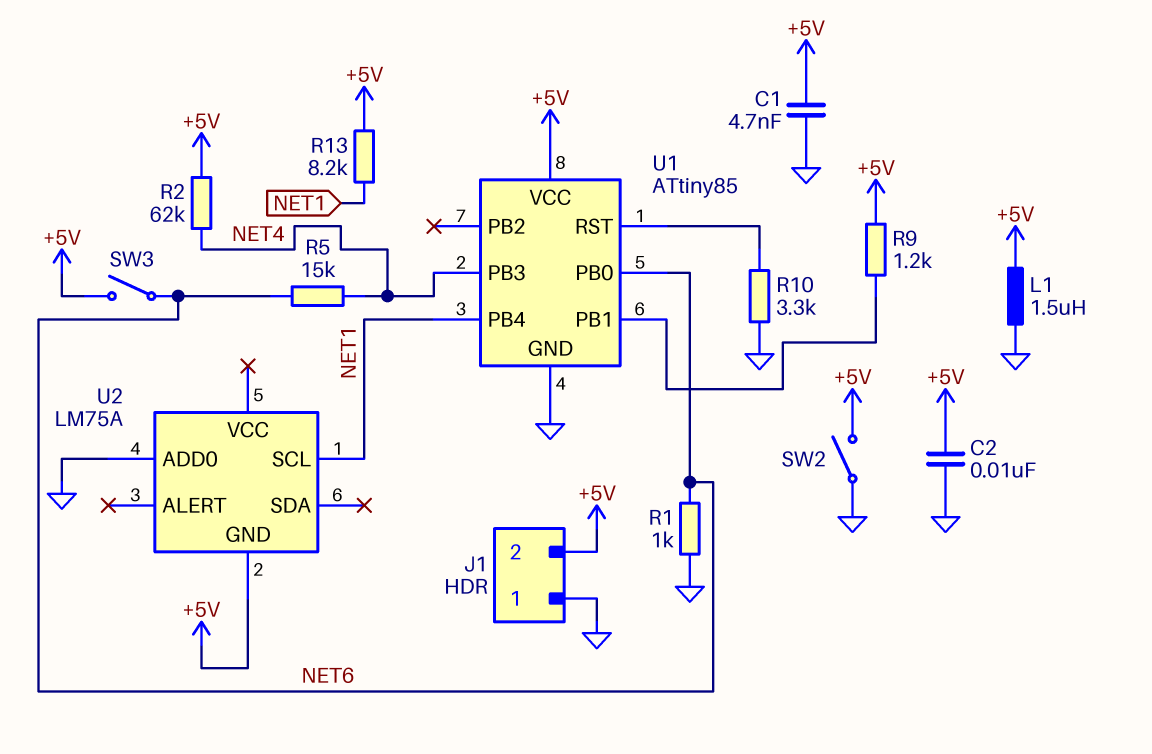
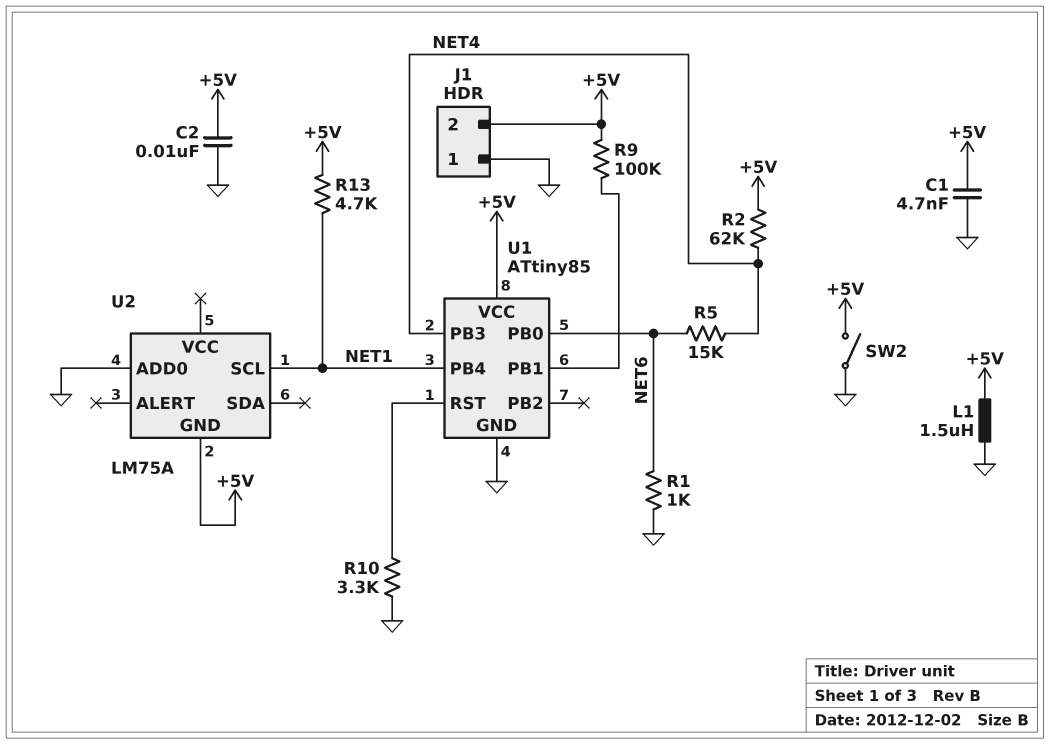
R9: 1.2k (+5V, U1/PB1) -> 100k (+5V, U1/PB1)
R13: 8.2k (+5V, NET1) -> 4.7k (+5V, NET1)
SW3: switch (+5V, NET6) -> none

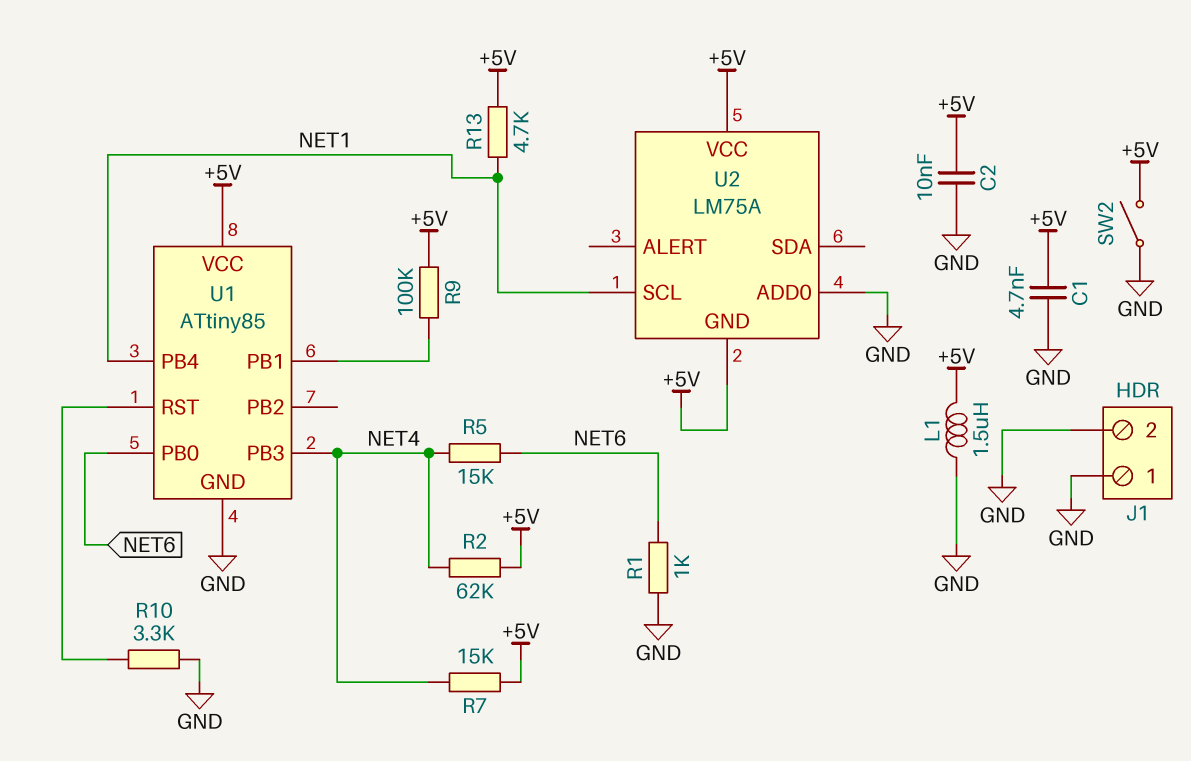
J1 pin 2: +5V -> GND
R7: none -> 15k (+5V, NET4)
U2 pin VCC: none -> +5V

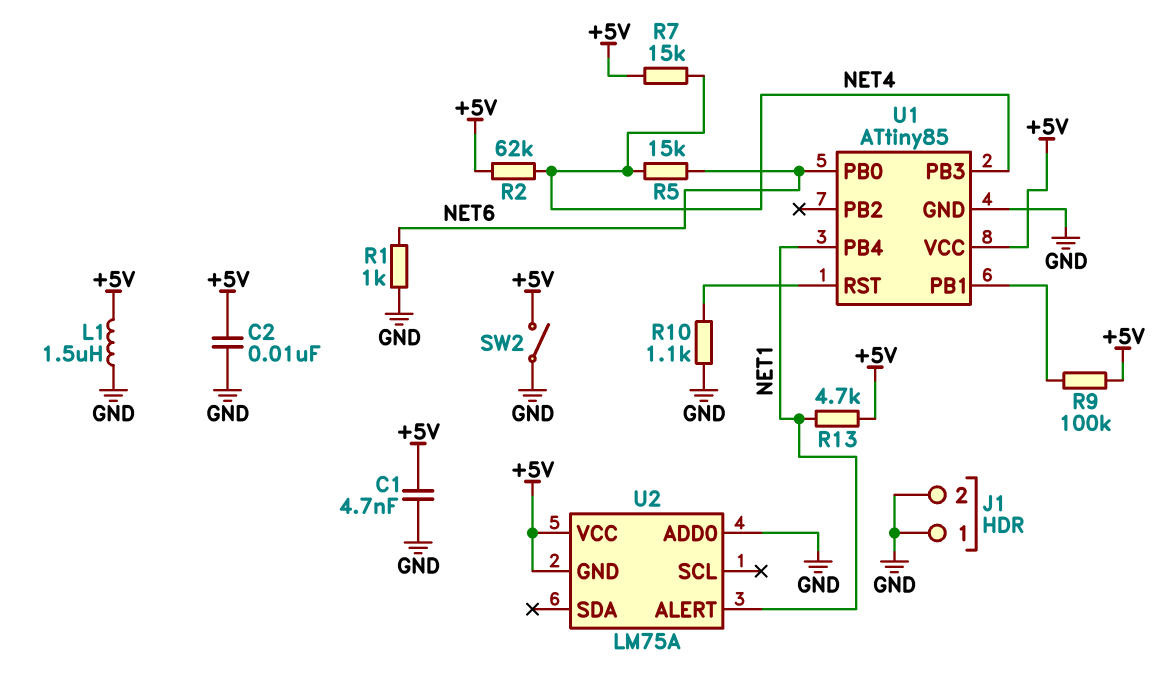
R10: 3.3k (GND, U1/RST) -> 1.1k (GND, U1/RST)
U2 pin ALERT: none -> NET1
U2 pin SCL: NET1 -> none

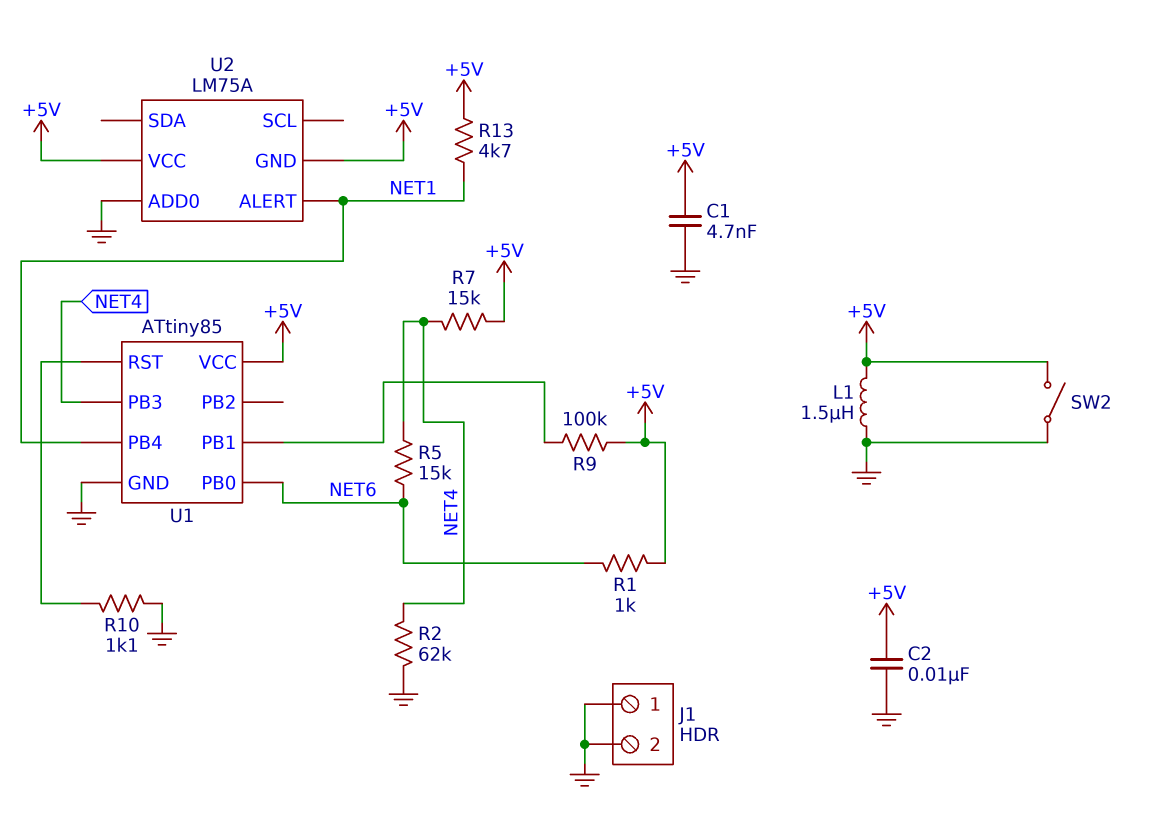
R1: 1k (GND, NET6) -> 1k (+5V, NET6)
R2: 62k (+5V, NET4) -> 62k (GND, NET4)

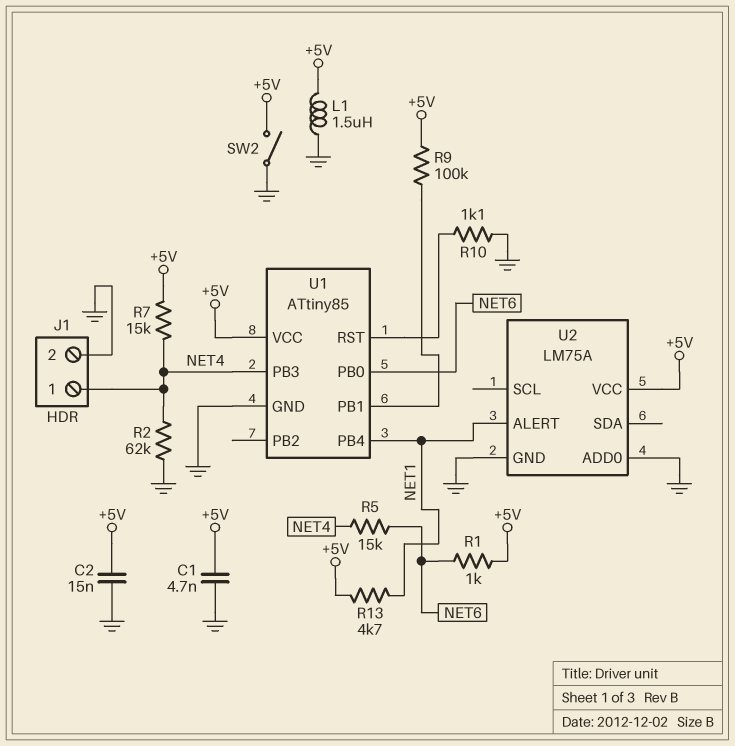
C2: 10nF (+5V, GND) -> 15nF (+5V, GND)
J1 pin 1: GND -> NET4
U2 pin GND: +5V -> GND

